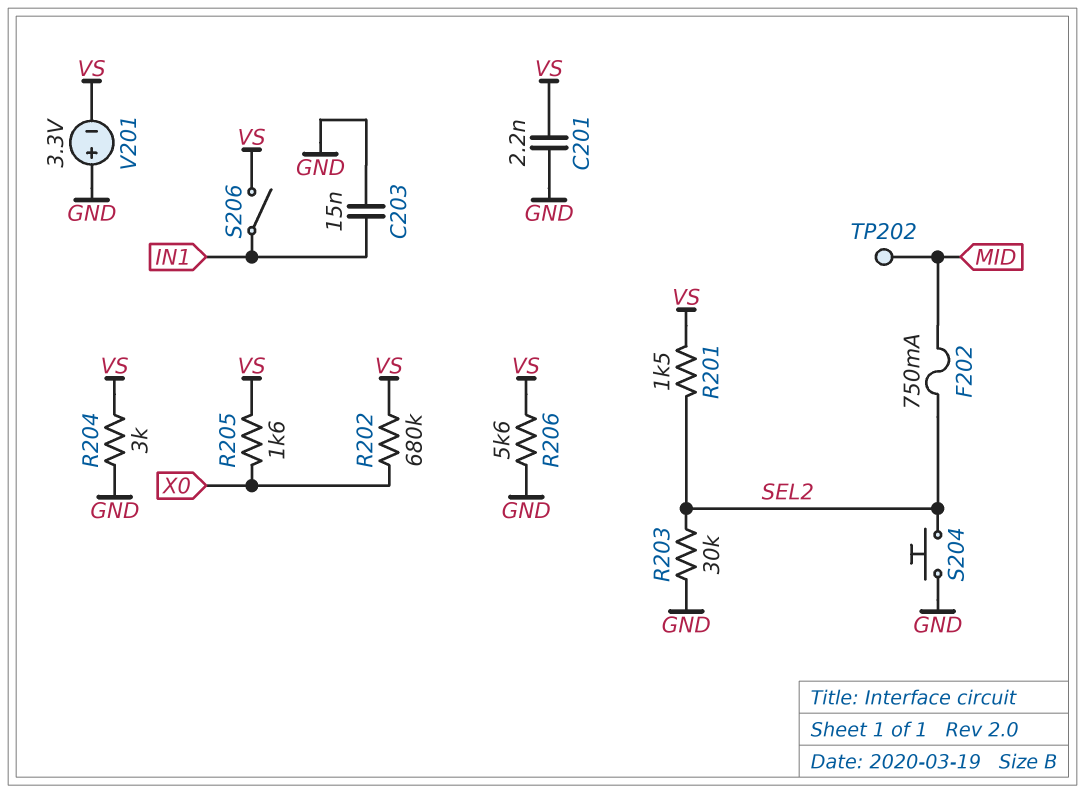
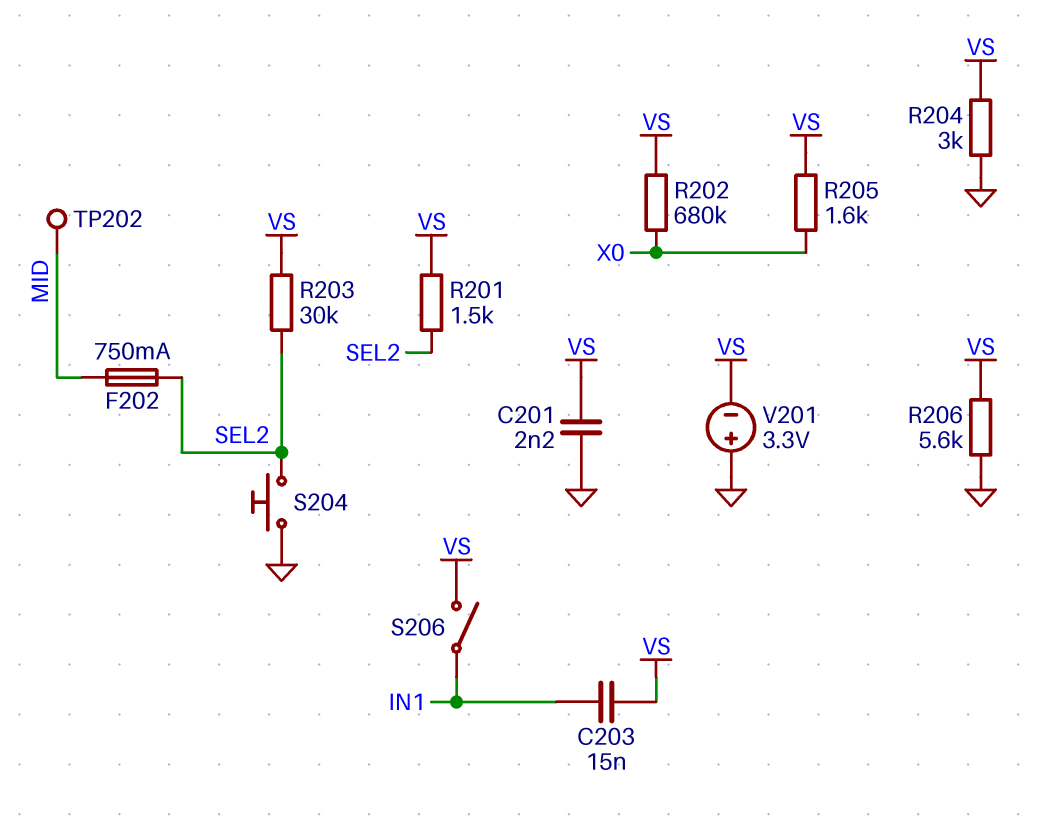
C203: 15nF (GND, IN1) -> 15nF (IN1, VS)
R203: 30k (GND, SEL2) -> 30k (SEL2, VS)

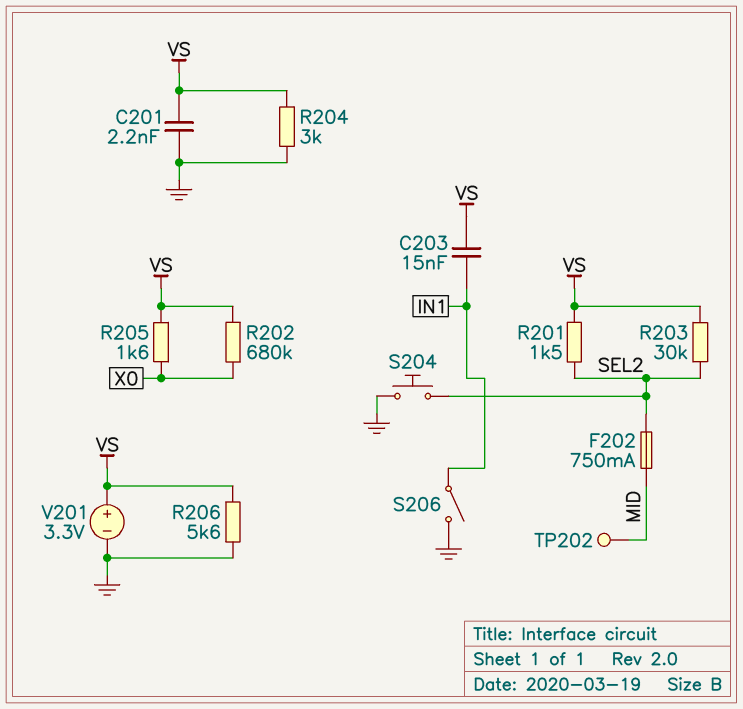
S206: switch (IN1, VS) -> switch (GND, IN1)
V201: 3.3V (plus GND, minus VS) -> 3.3V (plus VS, minus GND)

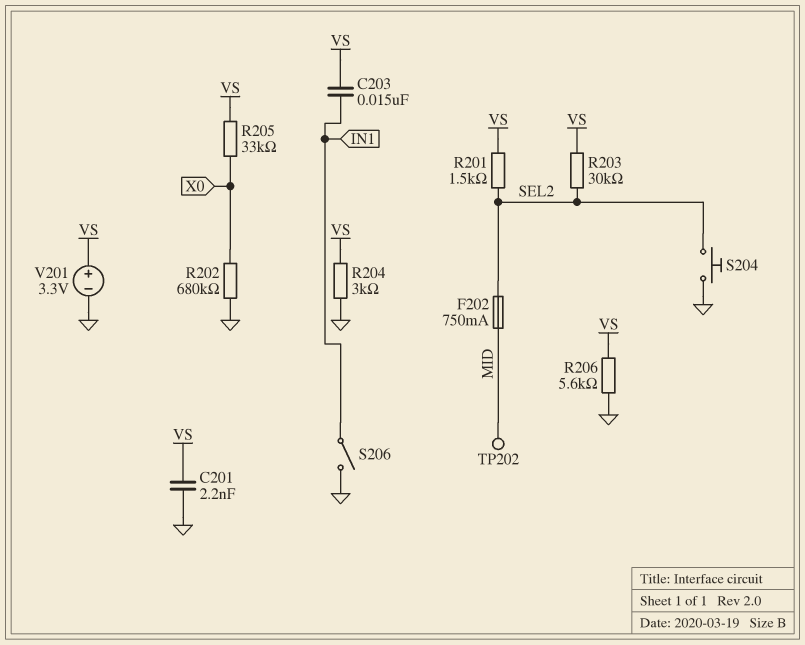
R202: 680k (VS, X0) -> 680k (GND, X0)
R205: 1.6k (VS, X0) -> 33k (VS, X0)

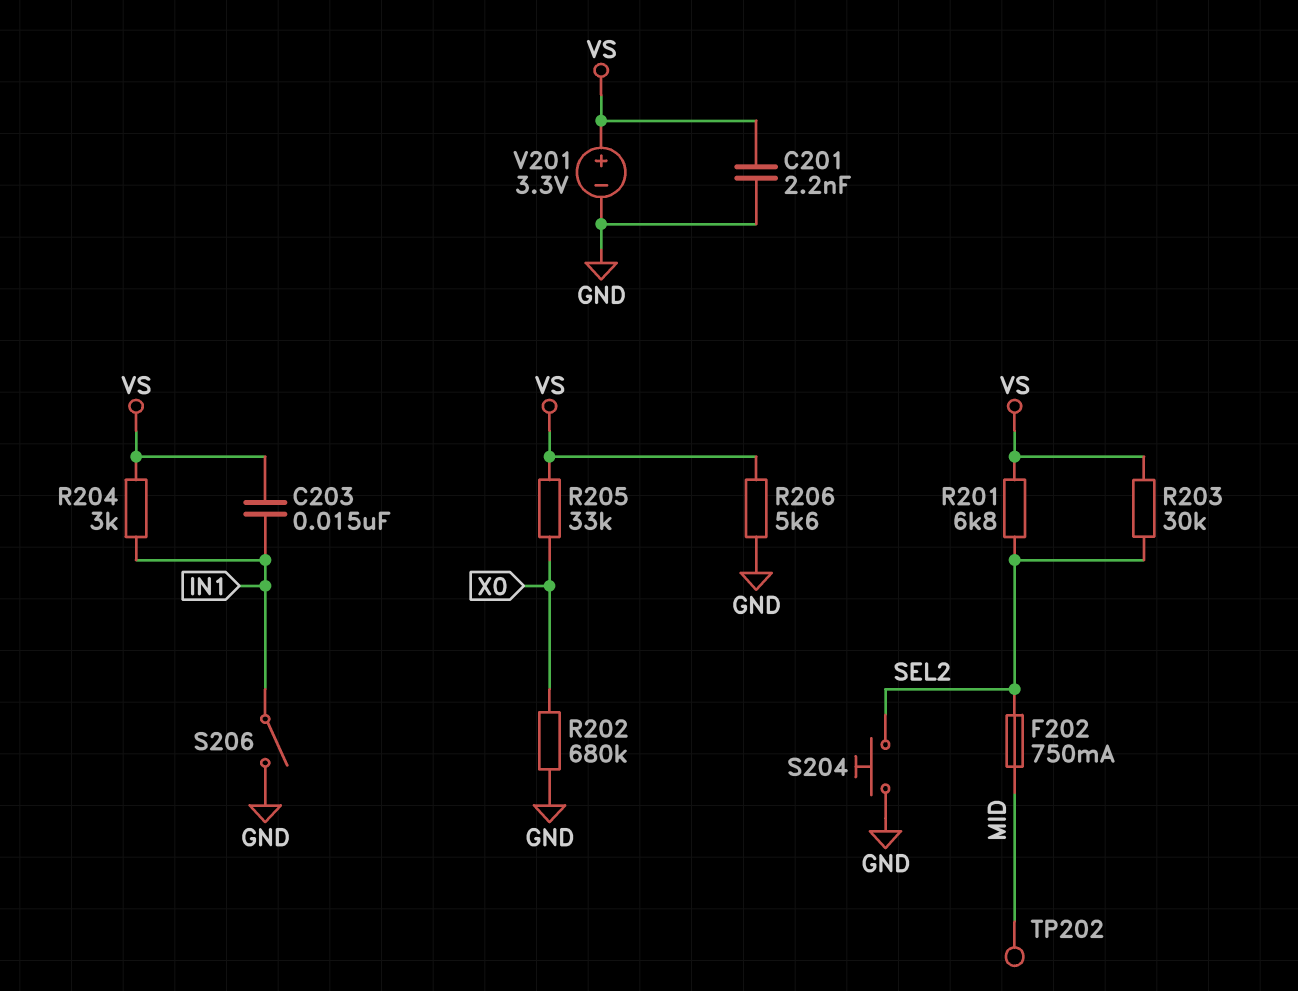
R201: 1.5k (SEL2, VS) -> 6.8k (SEL2, VS)
R204: 3k (GND, VS) -> 3k (IN1, VS)

